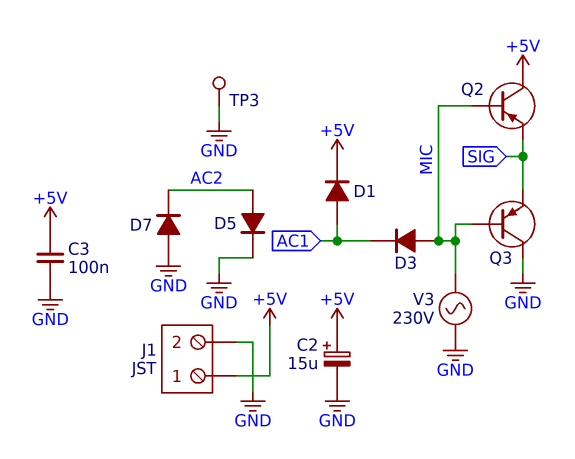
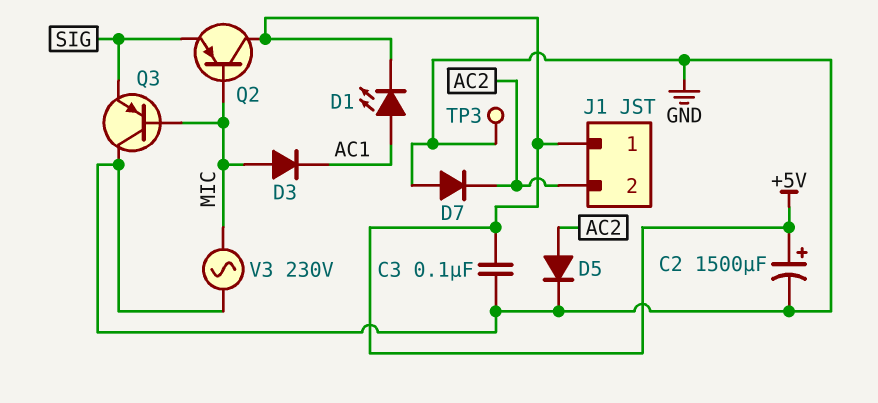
C2: 15uF (plus +5V, minus GND) -> 1500uF (plus +5V, minus GND)
D1: diode (A AC1, K +5V) -> LED (A AC1, K +5V)
J1 pin 2: GND -> AC2

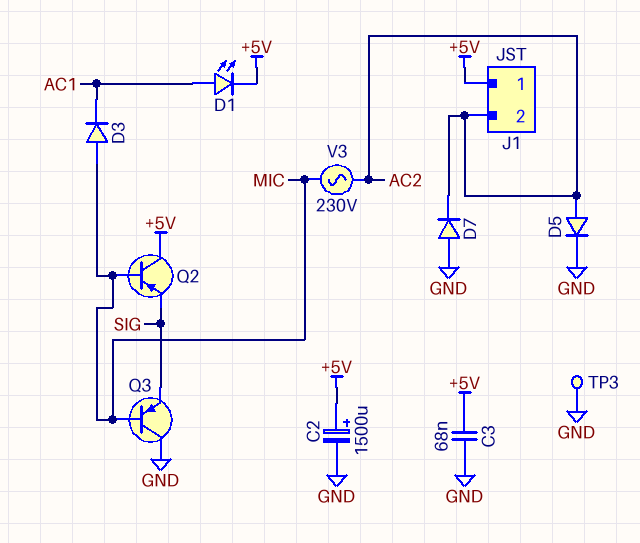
C3: 100nF (+5V, GND) -> 68nF (+5V, GND)
V3: AC 230V (GND, MIC) -> AC 230V (AC2, MIC)

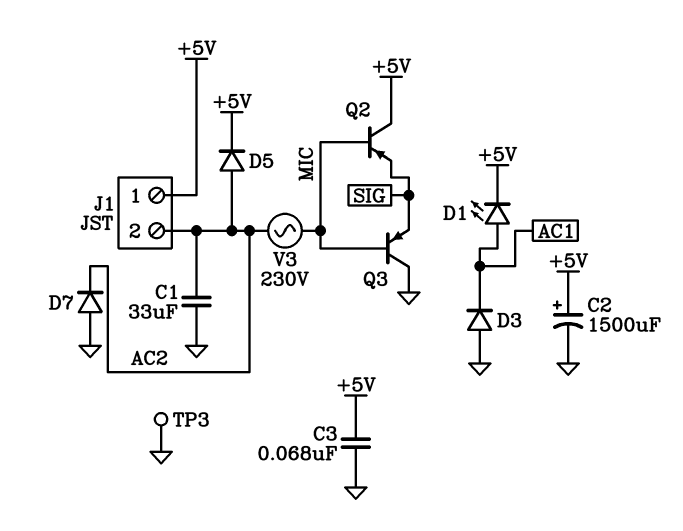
C1: none -> 33uF (AC2, GND)
D3: diode (A MIC, K AC1) -> diode (A GND, K AC1)
D5: diode (A AC2, K GND) -> diode (A AC2, K +5V)

